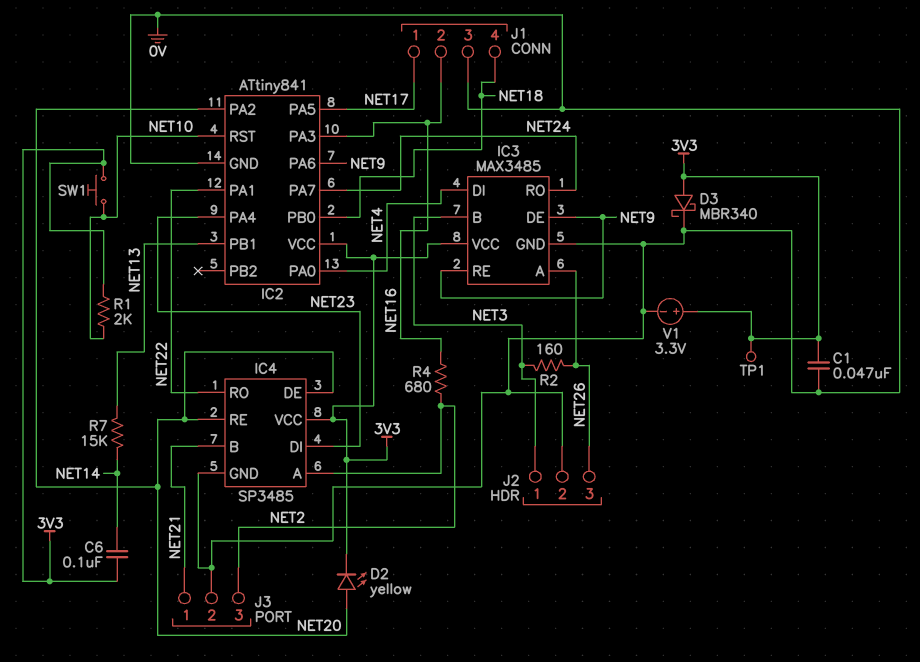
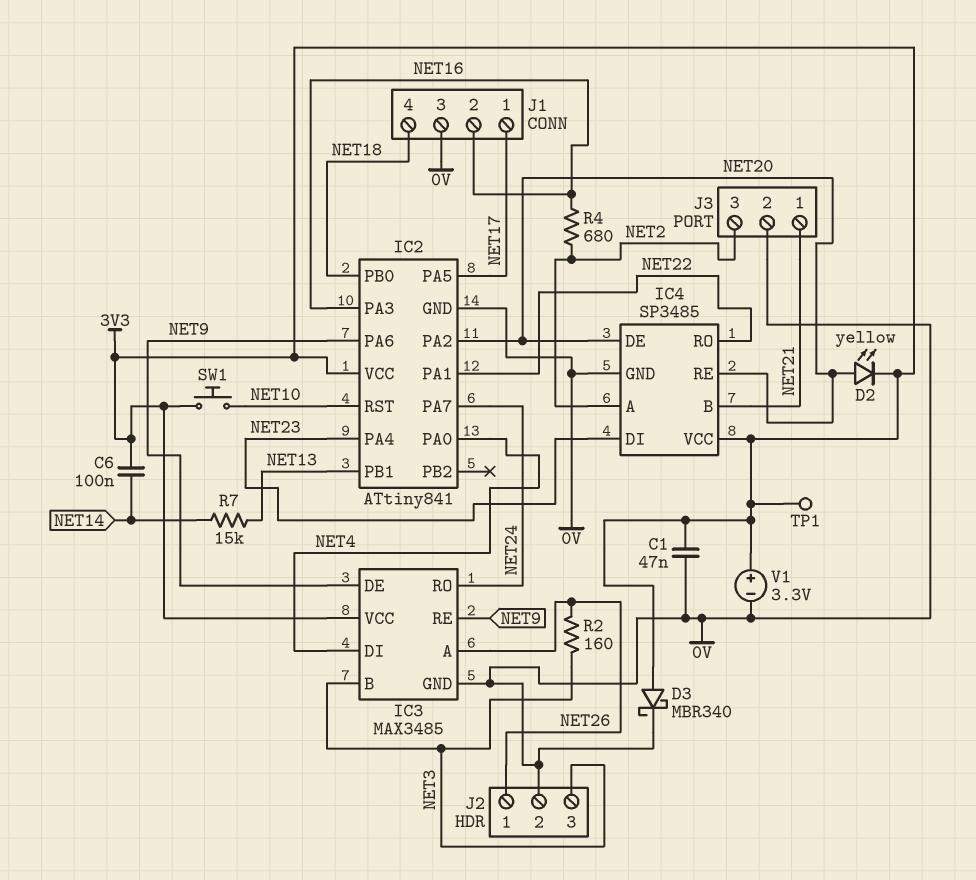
J2 pin 1: NET3 -> NET26
J2 pin 3: NET26 -> NET3
R1: 2k (3V3, NET10) -> none

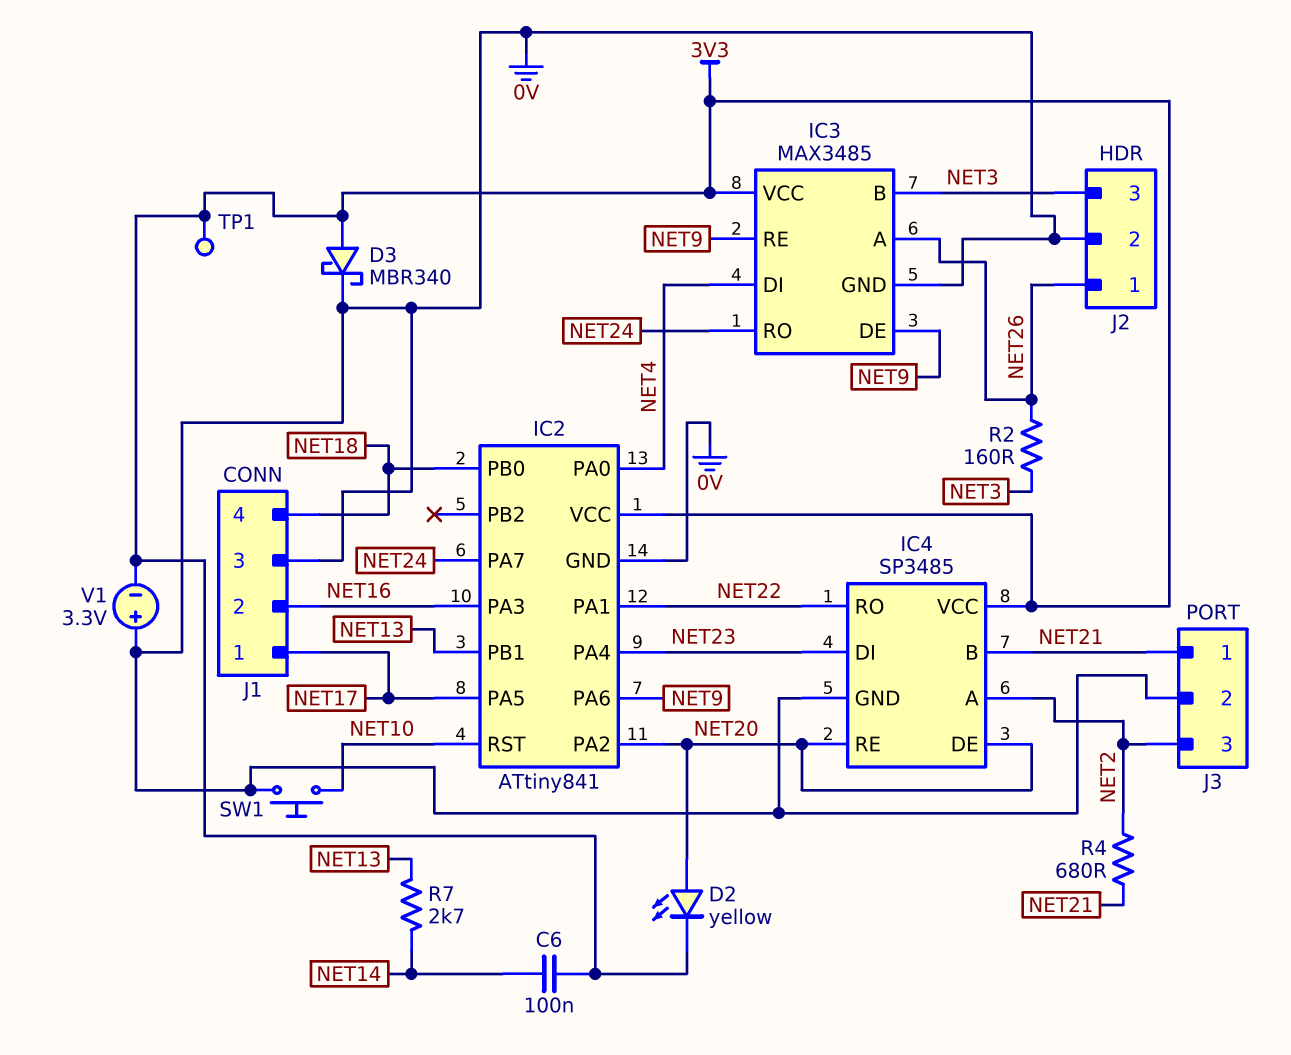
C1: 47nF (0V, 3V3) -> none
R4: 680 (NET2, NET16) -> 680 (NET2, NET21)
R7: 15k (NET13, NET14) -> 2.7k (NET13, NET14)
SW1: button (3V3, NET10) -> button (0V, NET10)
V1: 3.3V (plus 3V3, minus 0V) -> 3.3V (plus 0V, minus 3V3)

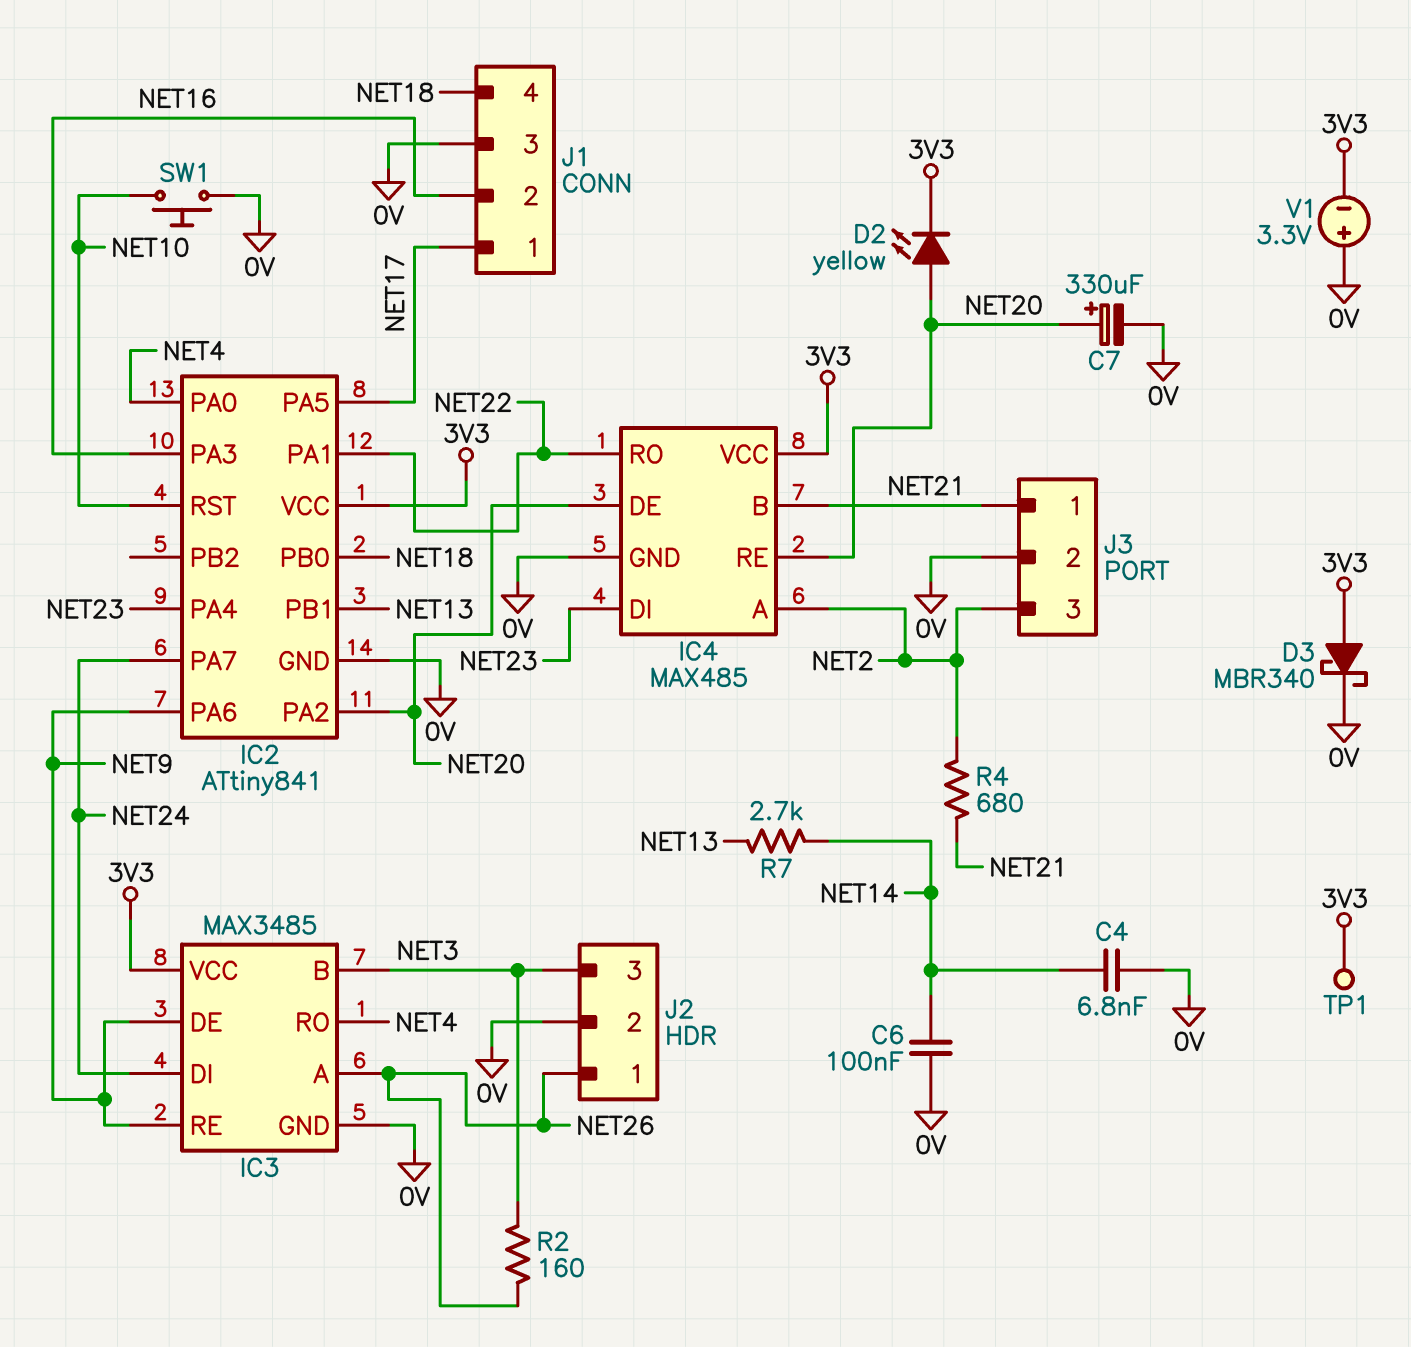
C4: none -> 6.8nF (0V, NET14)
C6: 100nF (3V3, NET14) -> 100nF (0V, NET14)
C7: none -> 330uF (plus NET20, minus 0V)
IC3 pin DI: NET4 -> NET24
IC3 pin RO: NET24 -> NET4
IC4: SP3485 -> MAX485

